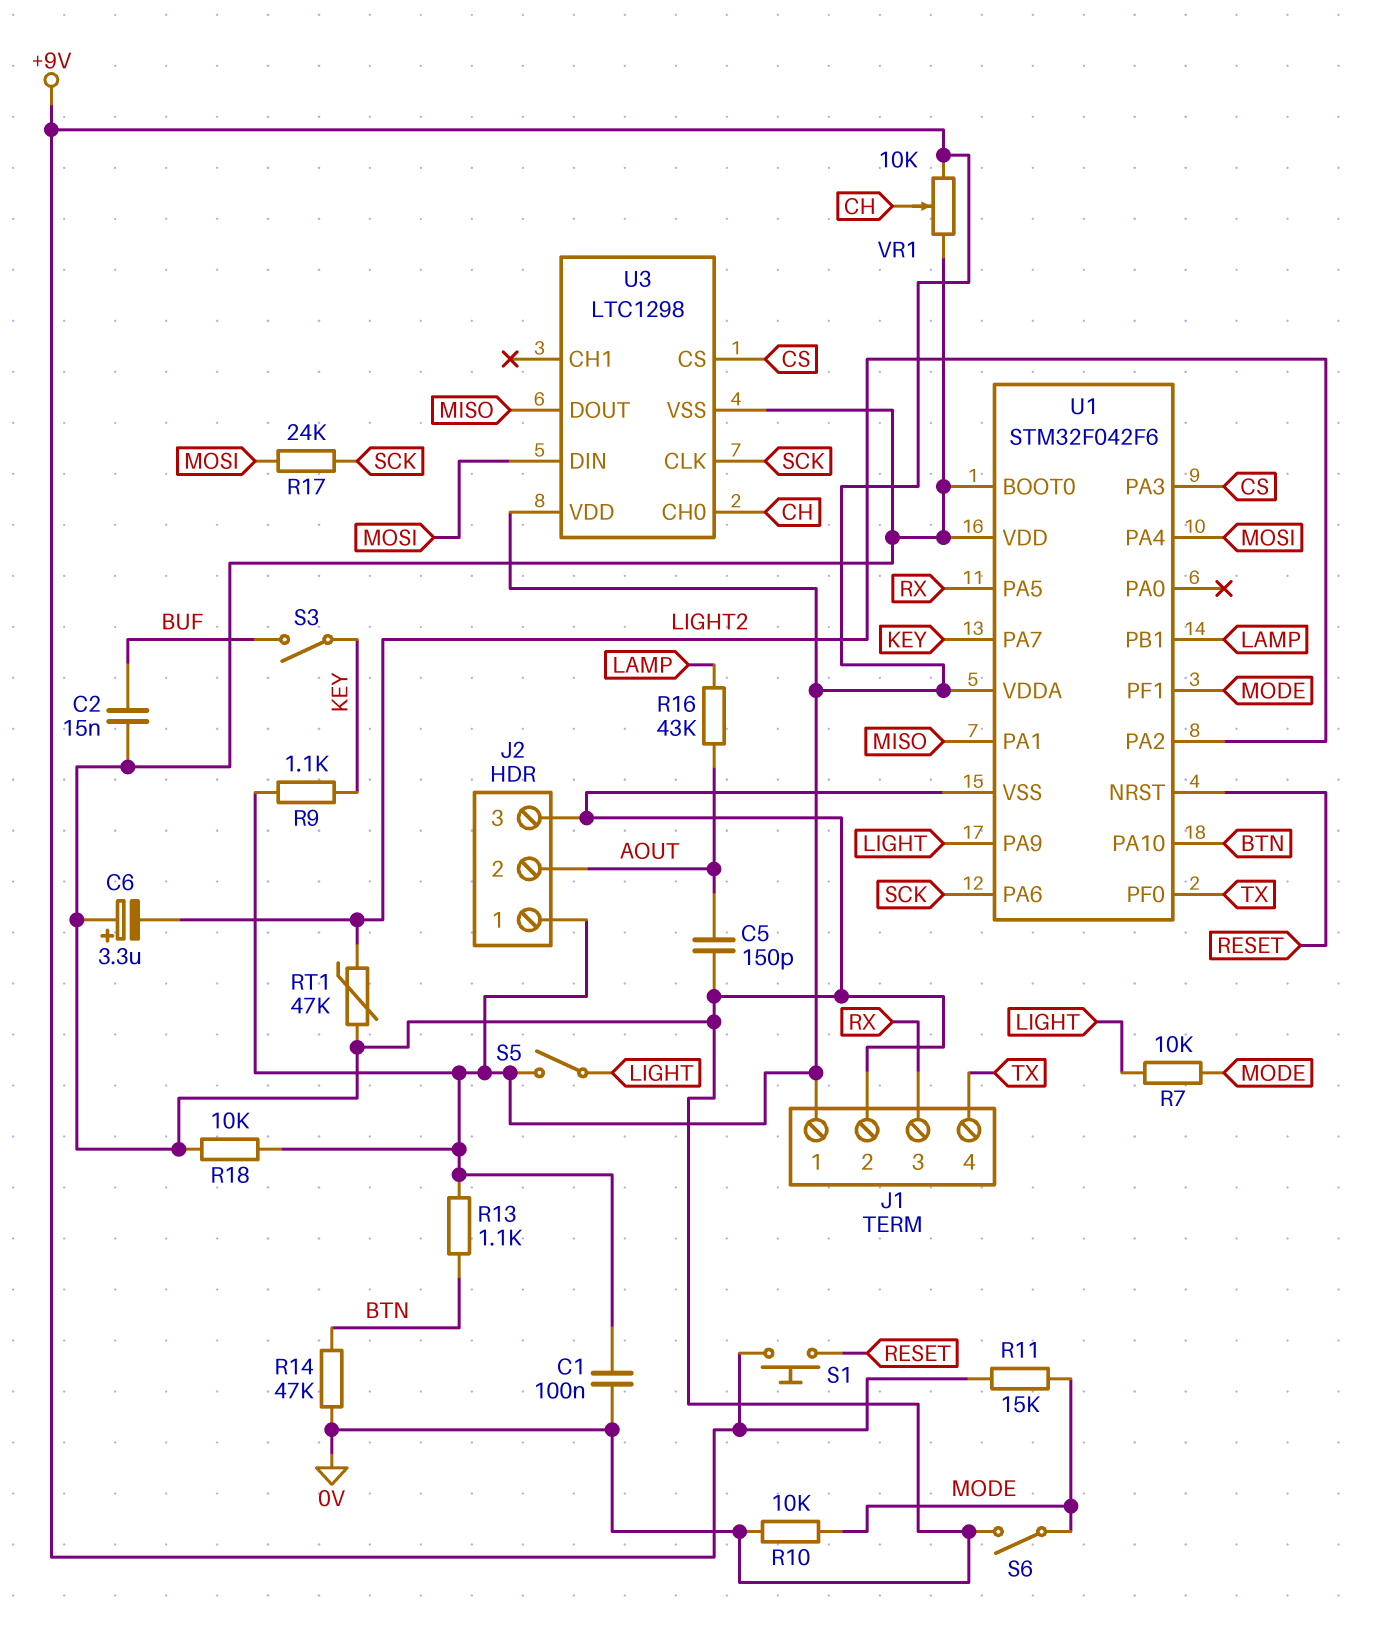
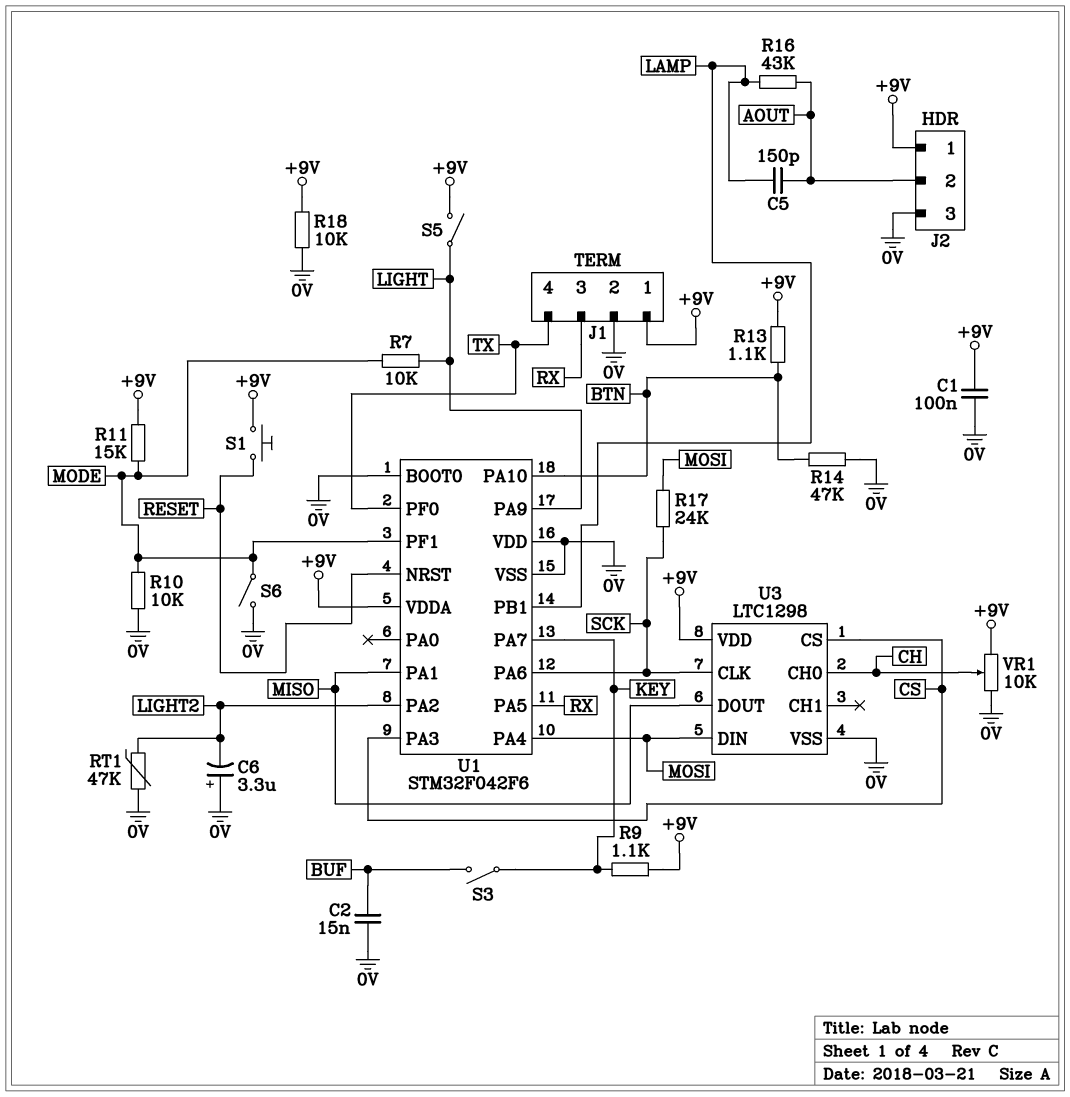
C5: 150pF (0V, AOUT) -> 150pF (AOUT, LAMP)

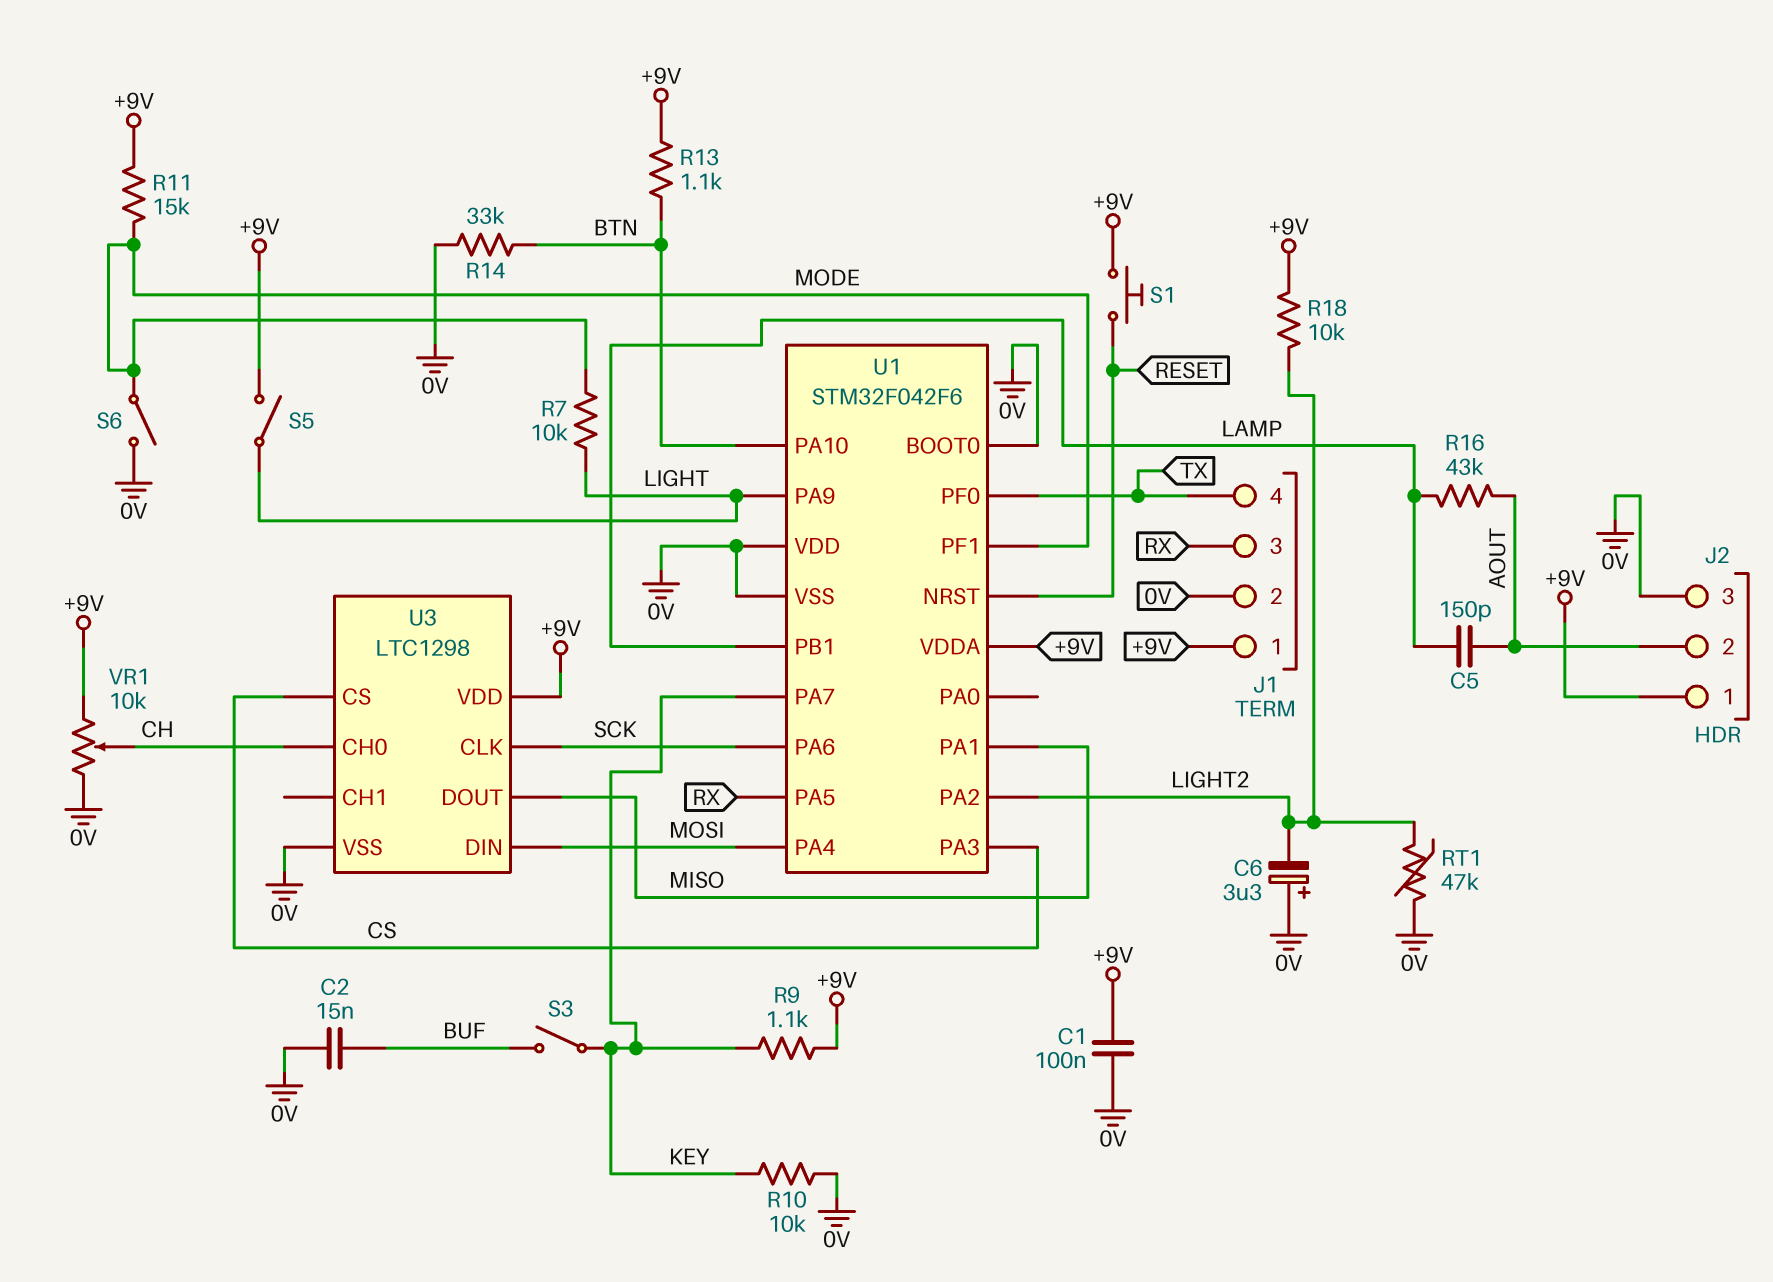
R10: 10k (0V, MODE) -> 10k (0V, KEY)
R14: 47k (0V, BTN) -> 33k (0V, BTN)
R17: 24k (MOSI, SCK) -> none
R18: 10k (+9V, 0V) -> 10k (+9V, LIGHT2)

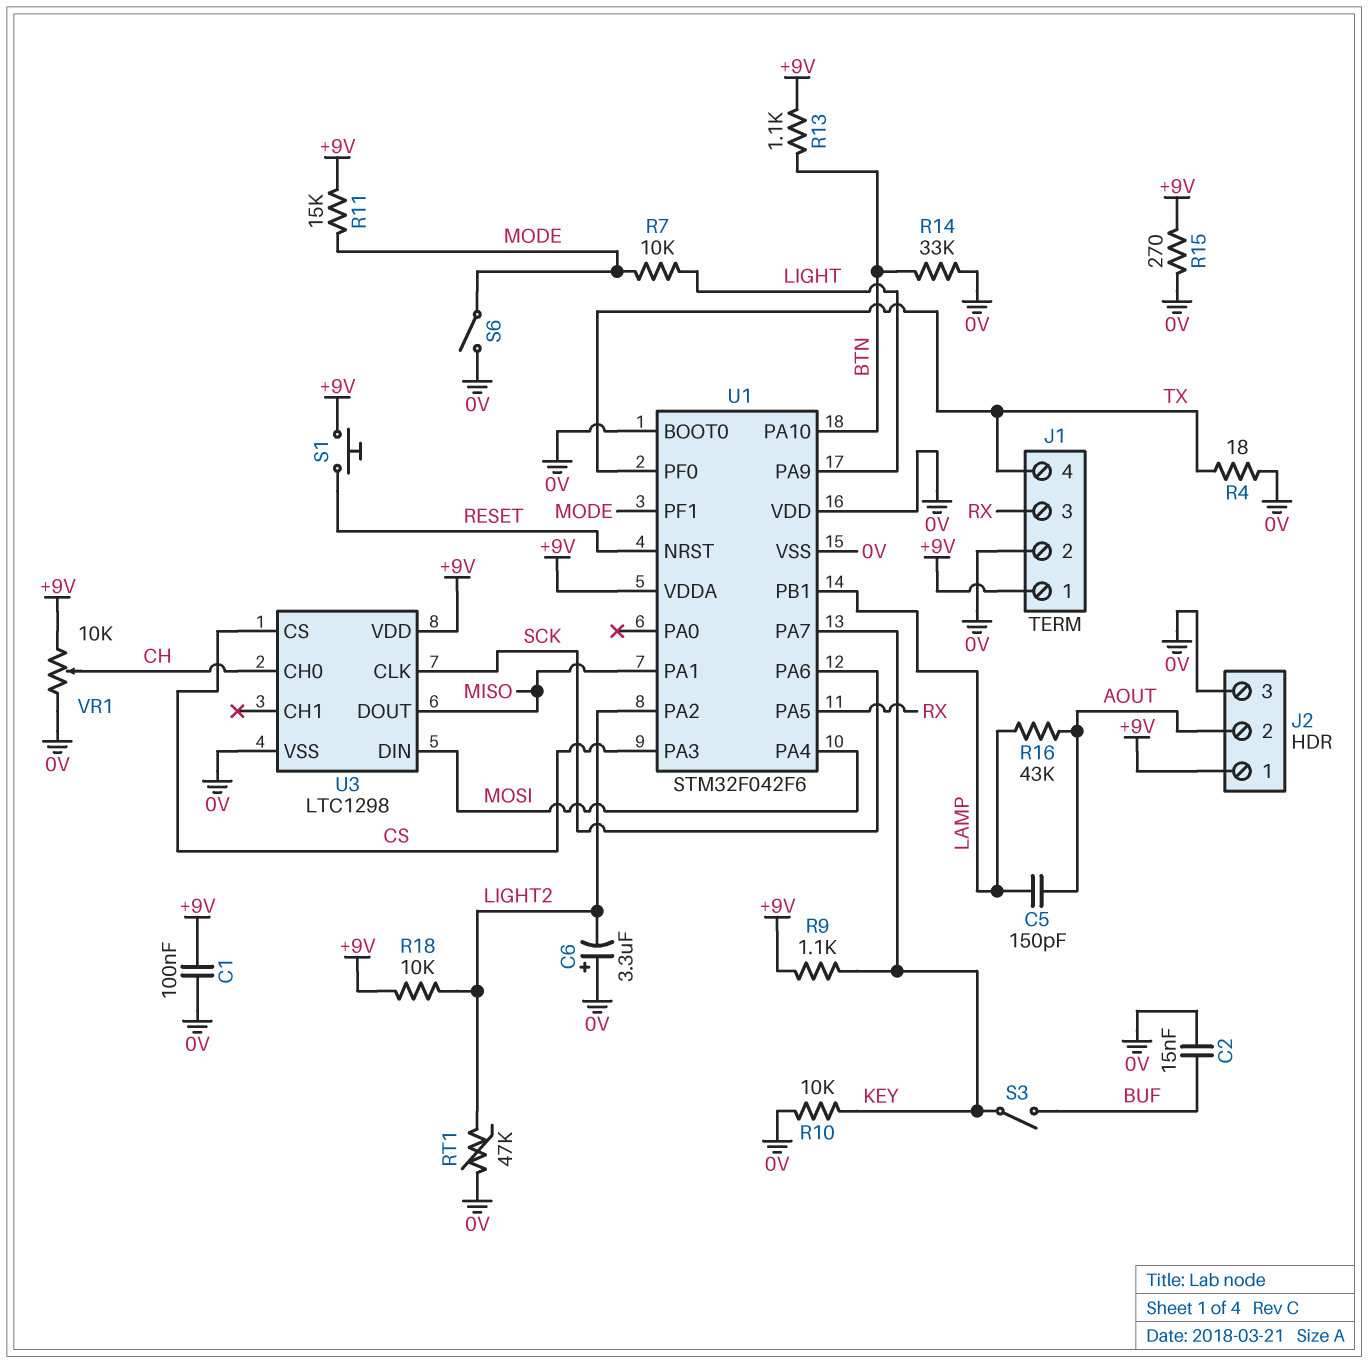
R4: none -> 18 (0V, TX)
R15: none -> 270 (+9V, 0V)
S5: switch (+9V, LIGHT) -> none

